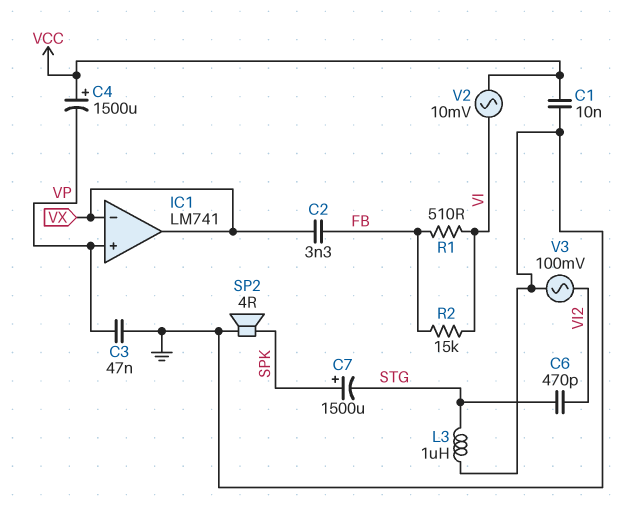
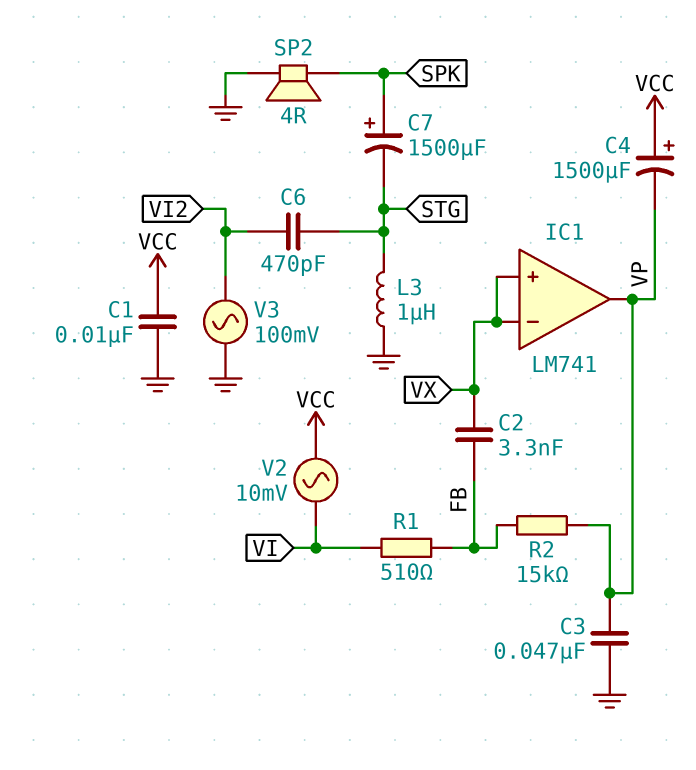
IC1 pin in+: VP -> VX
IC1 pin out: VX -> VP
R2: 15k (FB, VI) -> 15k (FB, VP)

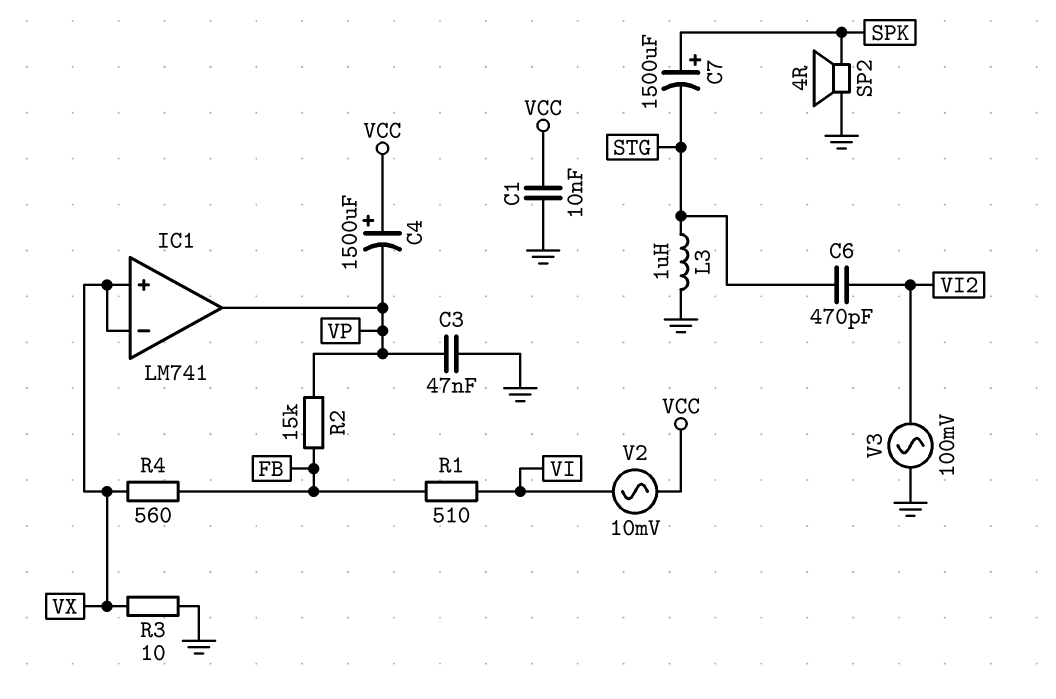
C2: 3.3nF (FB, VX) -> none
R3: none -> 10 (GND, VX)
R4: none -> 560 (FB, VX)

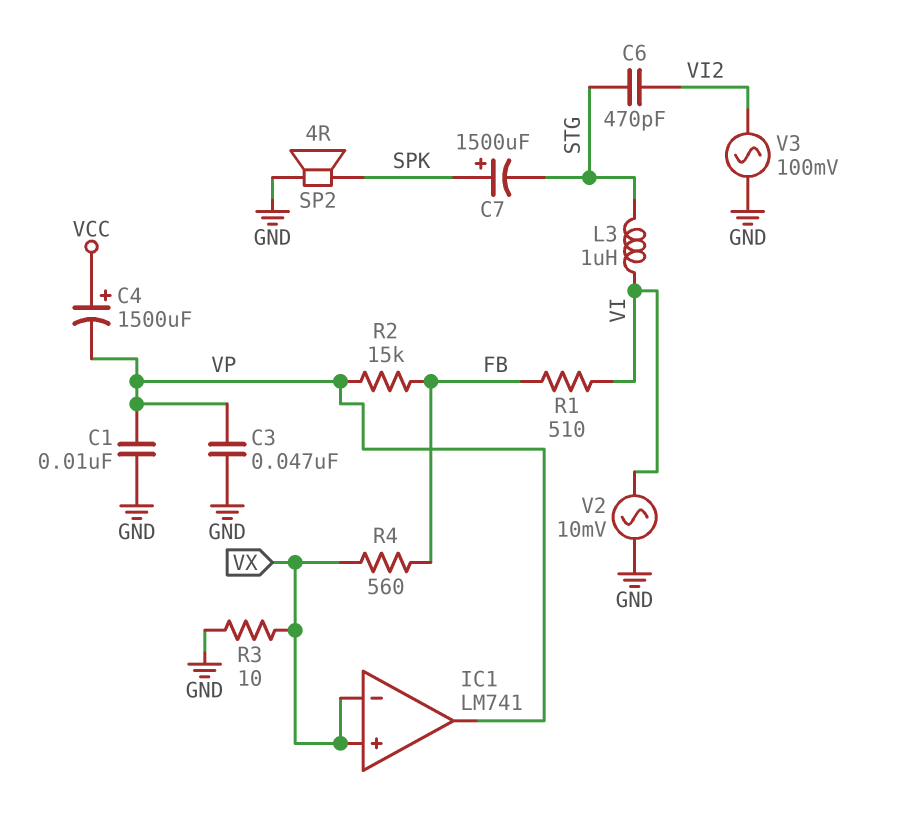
C1: 10nF (GND, VCC) -> 10nF (GND, VP)
L3: 1uH (GND, STG) -> 1uH (STG, VI)
V2: AC 10mV (VCC, VI) -> AC 10mV (GND, VI)

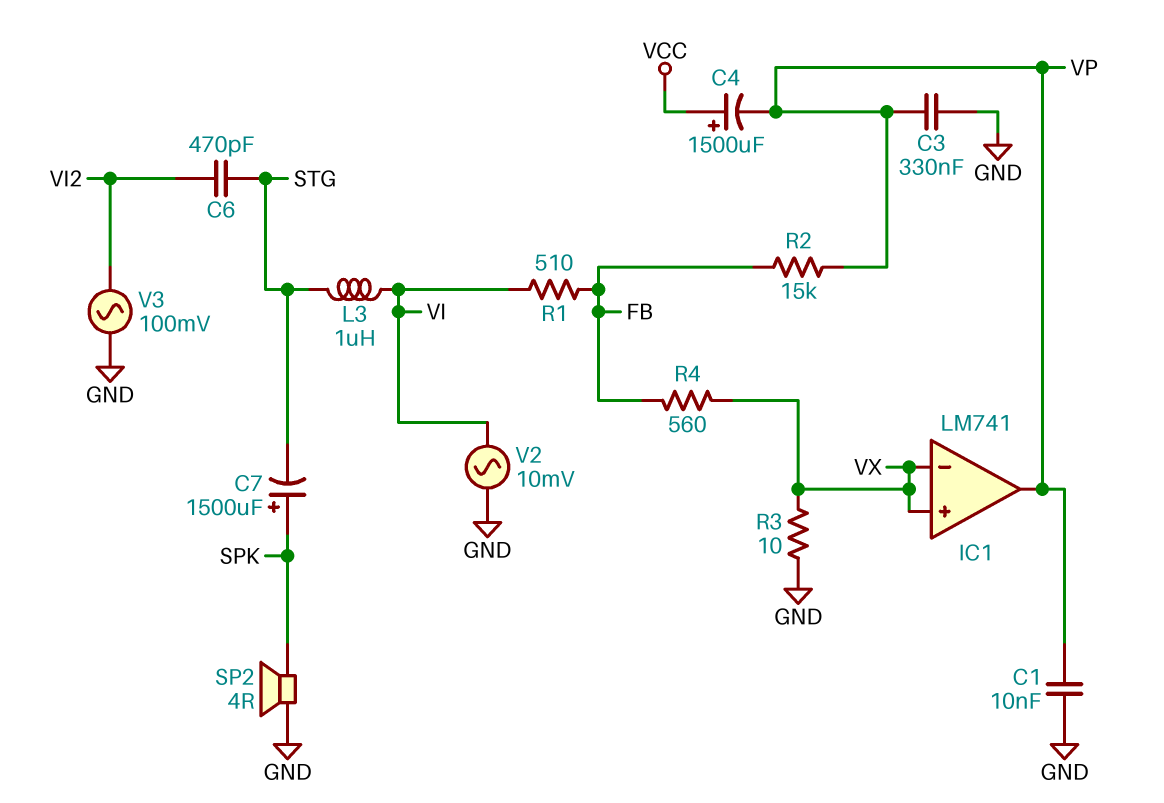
C3: 47nF (GND, VP) -> 330nF (GND, VP)

